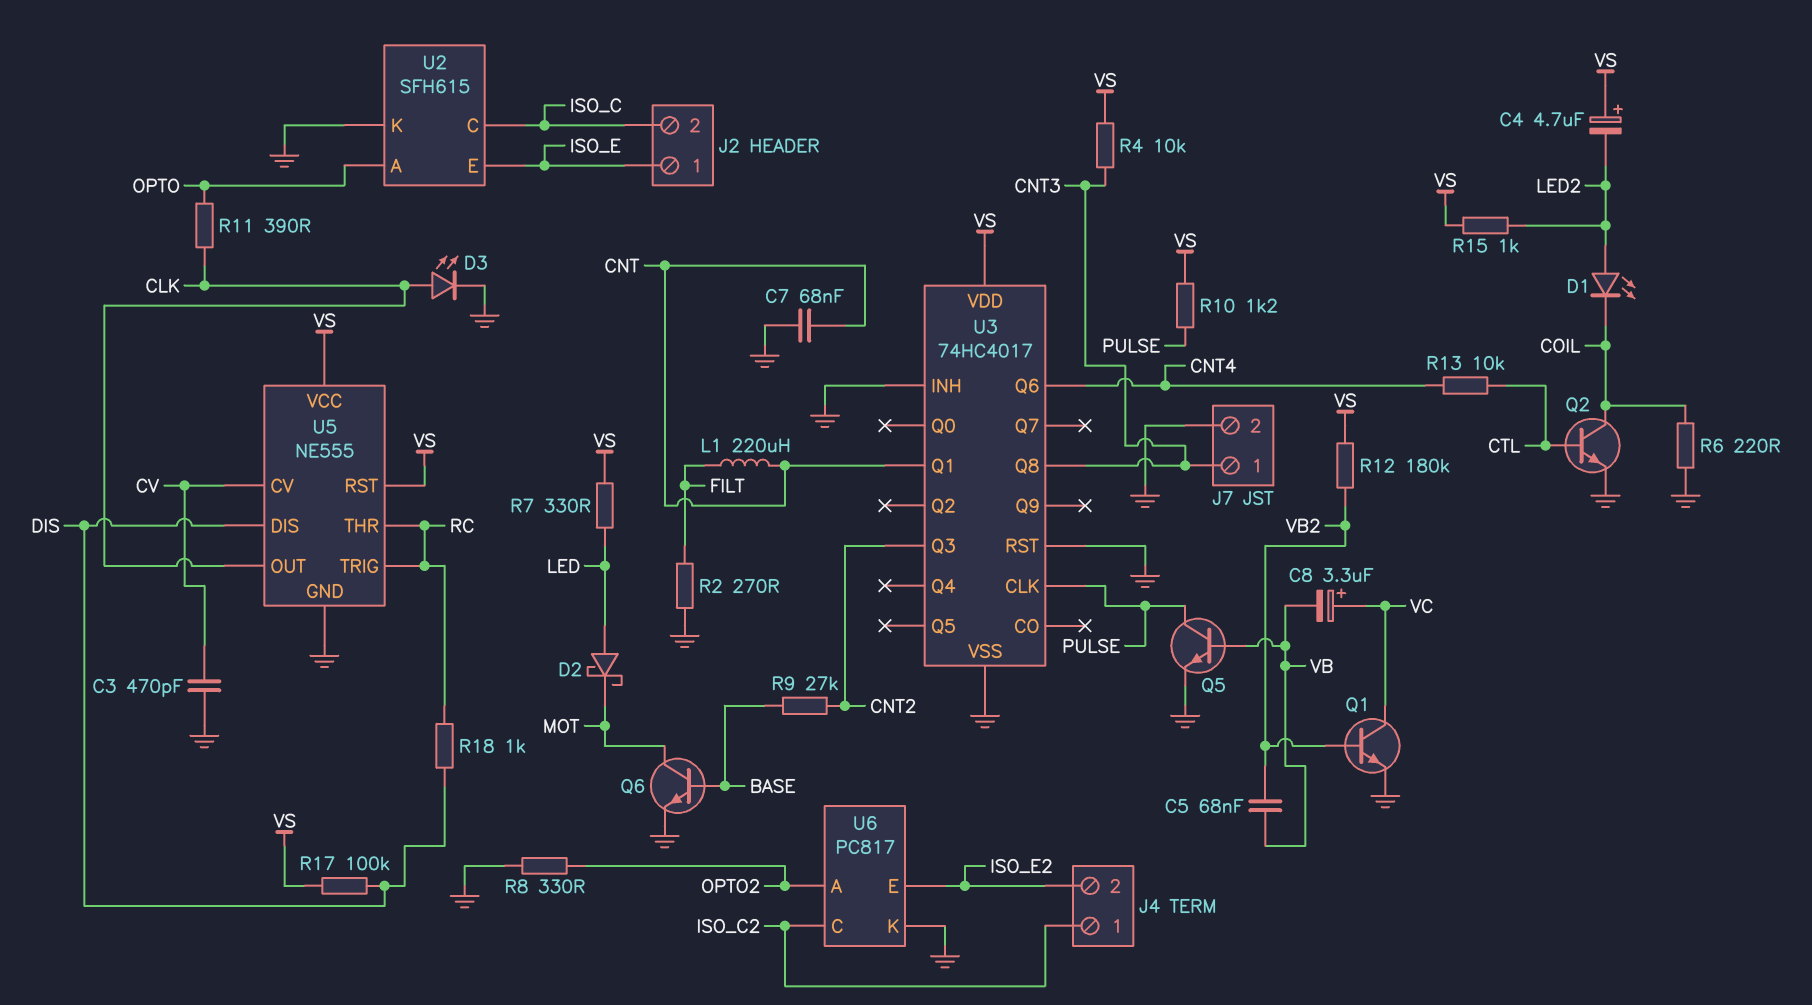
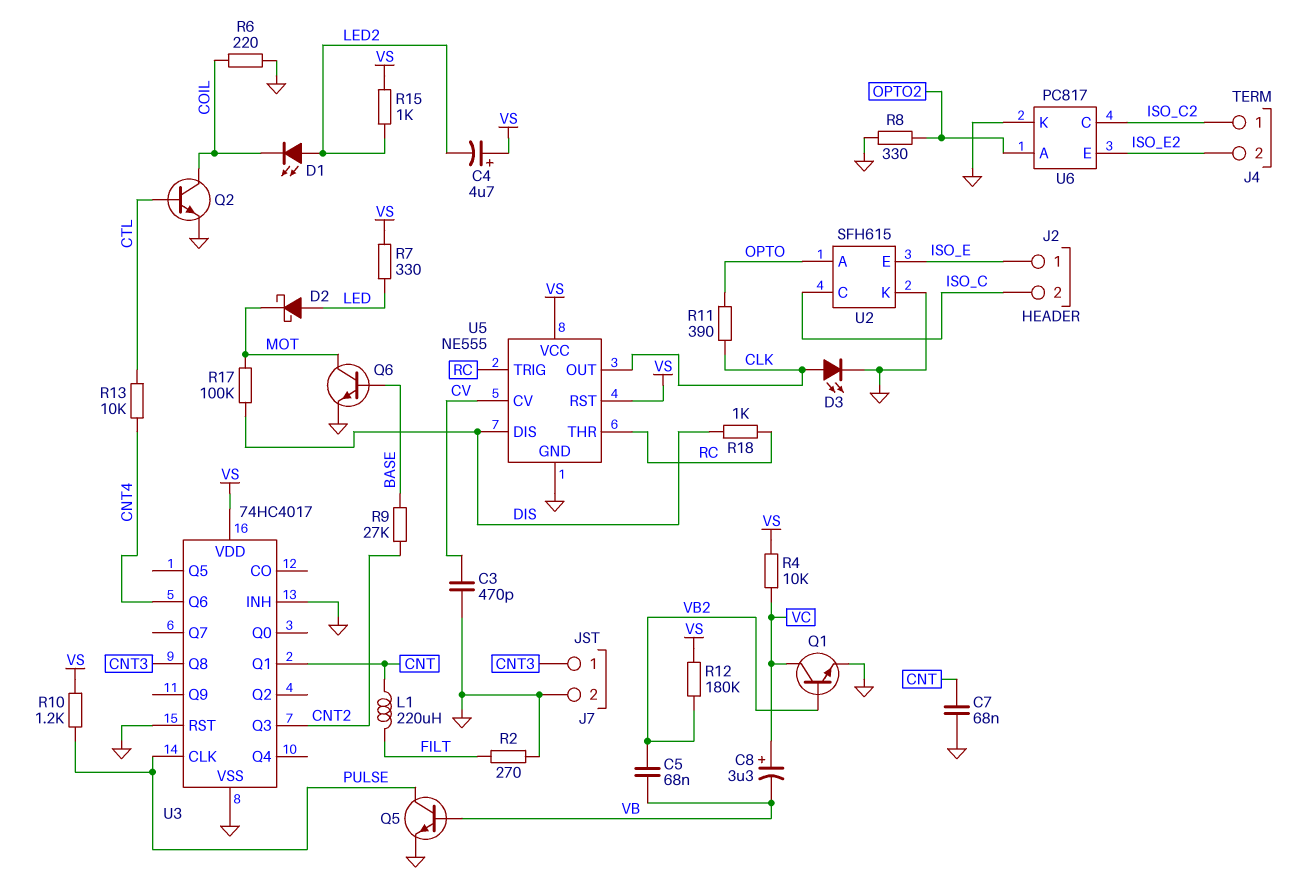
R4: 10k (CNT3, VS) -> 10k (VC, VS)
R17: 100k (DIS, VS) -> 100k (DIS, MOT)

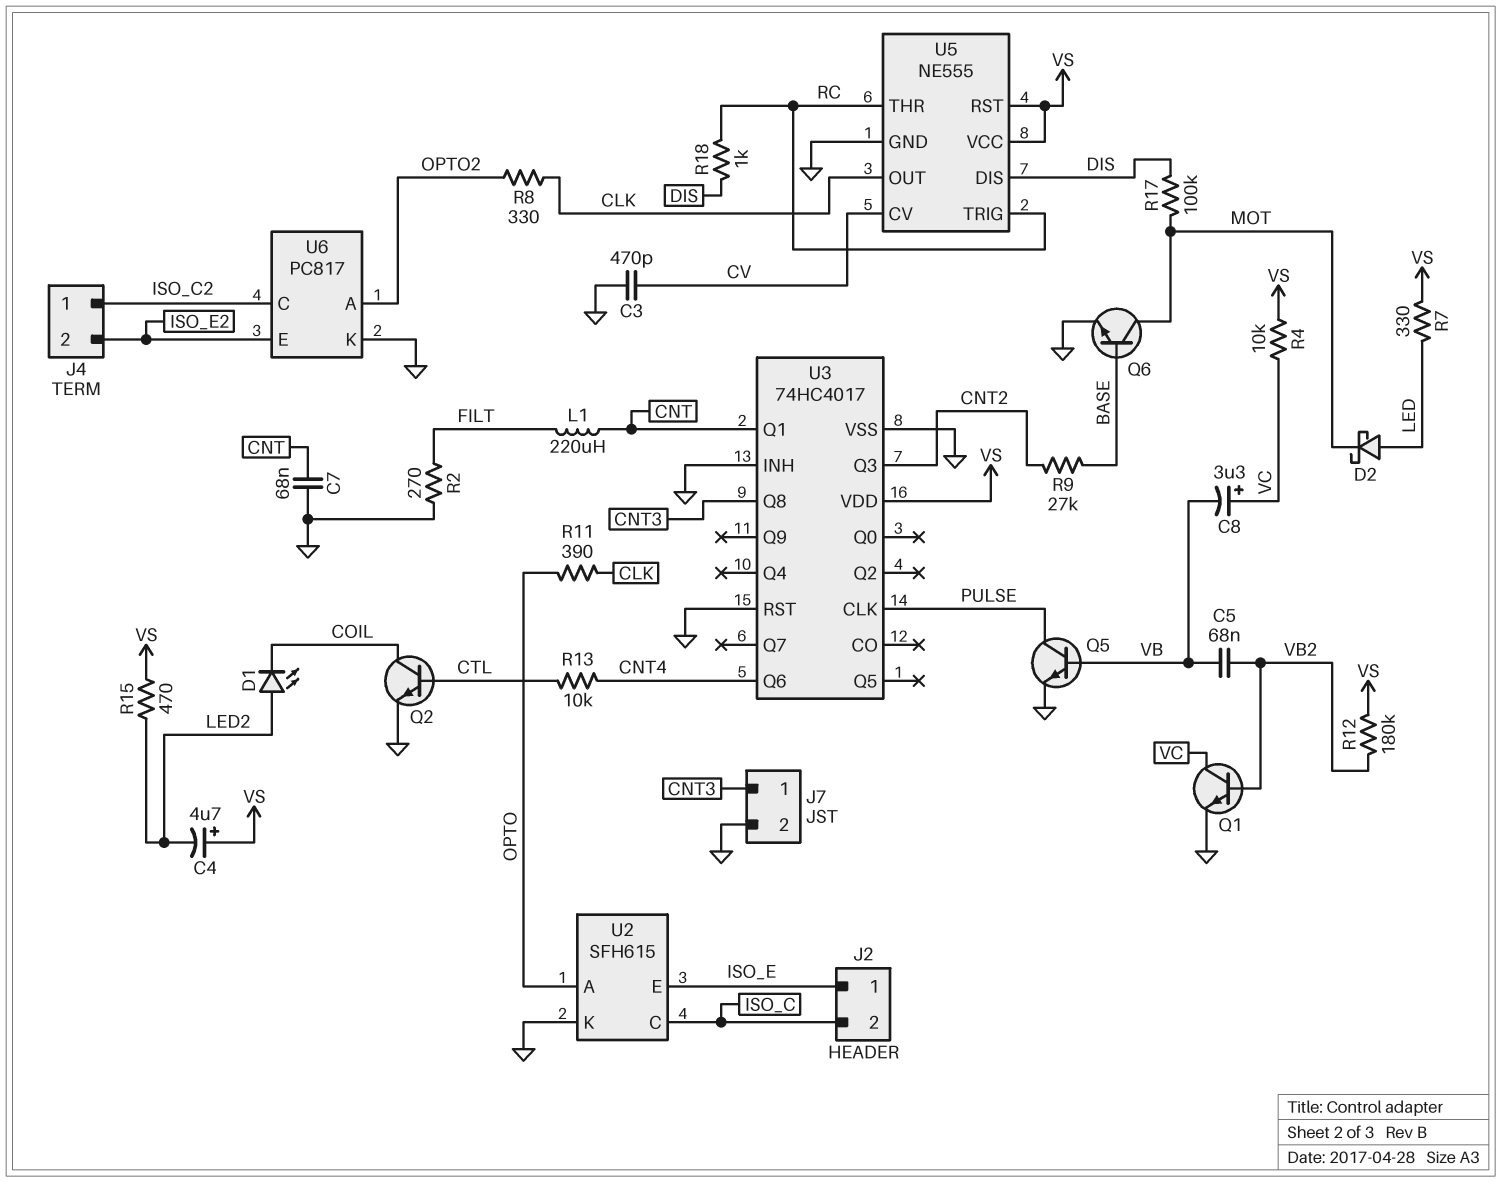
D3: LED (A CLK, K GND) -> none
R6: 220 (COIL, GND) -> none
R8: 330 (GND, OPTO2) -> 330 (CLK, OPTO2)
R10: 1.2k (PULSE, VS) -> none
R15: 1k (LED2, VS) -> 470 (LED2, VS)

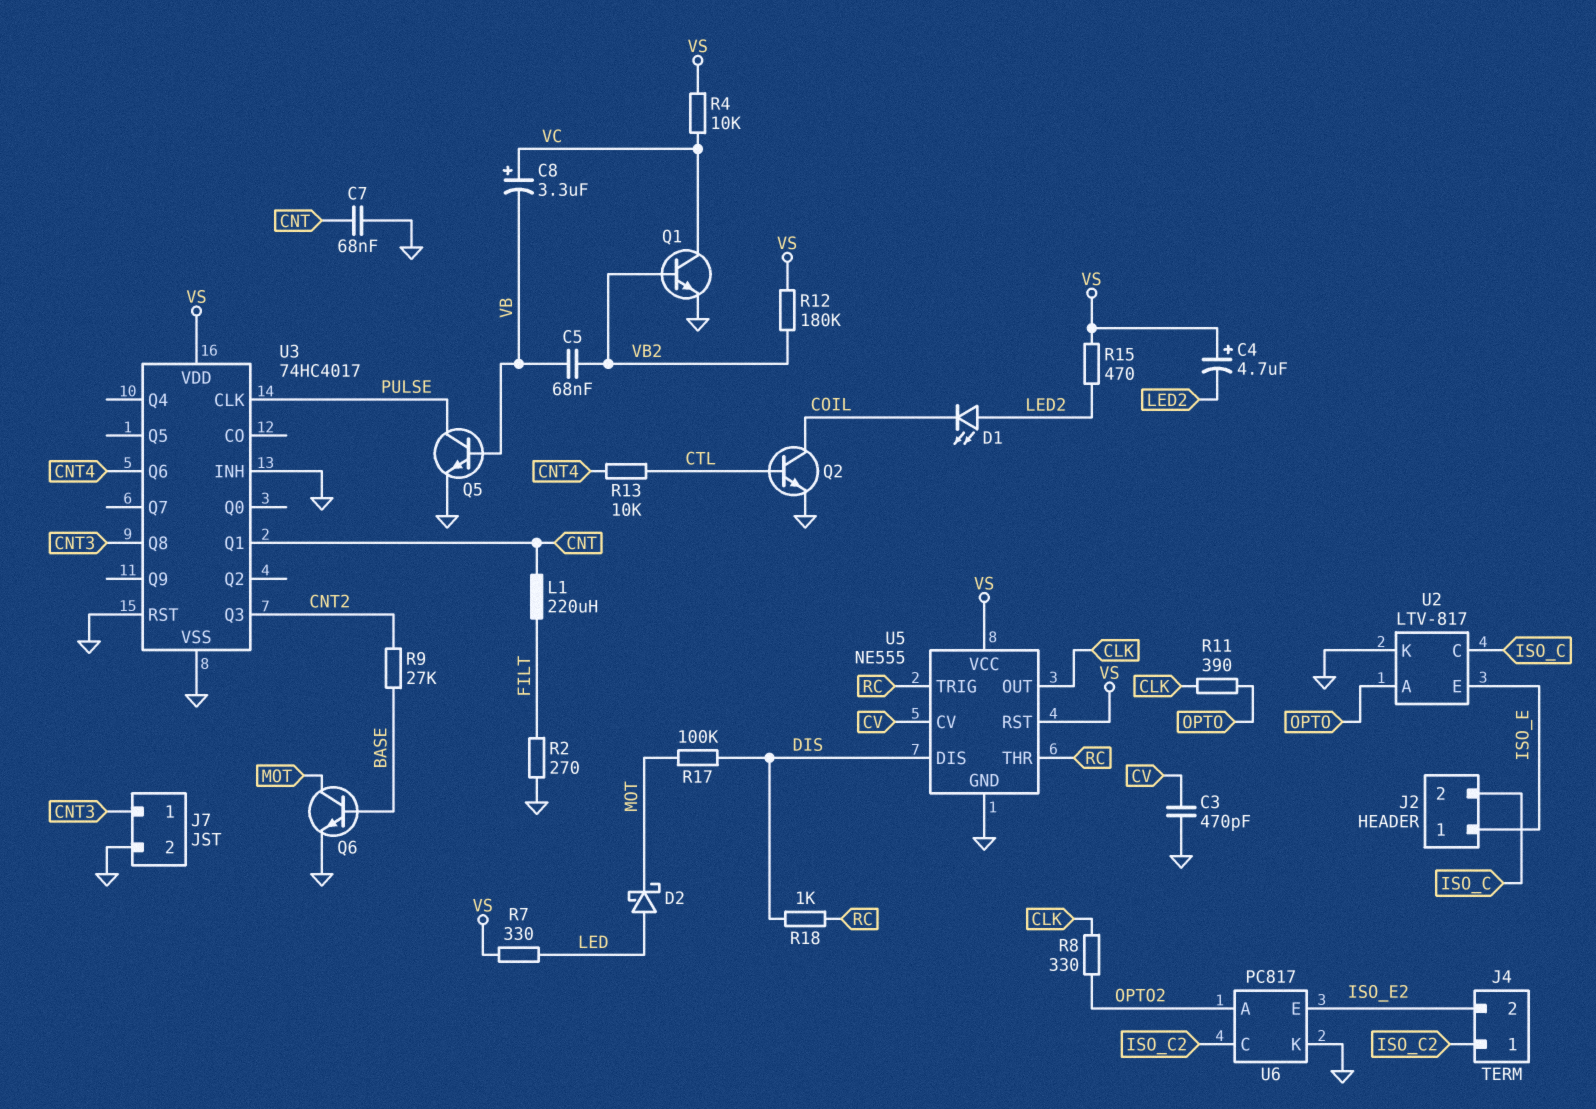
U2: SFH615 -> LTV-817

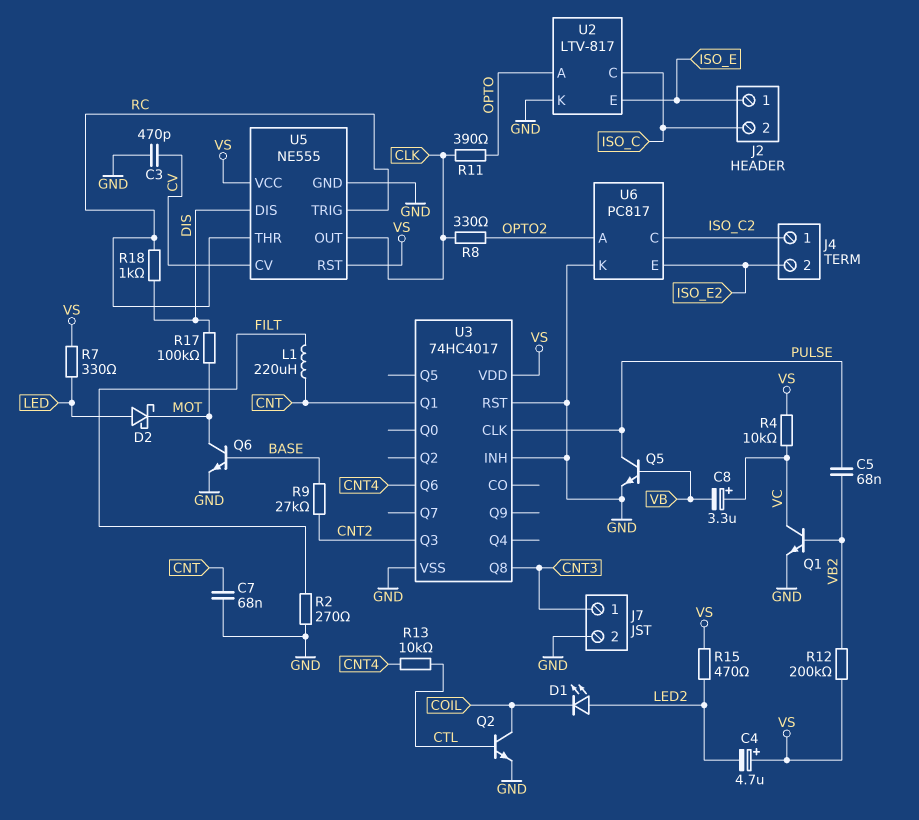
C5: 68nF (VB, VB2) -> 68nF (PULSE, VB2)
R12: 180k (VB2, VS) -> 200k (VB2, VS)

